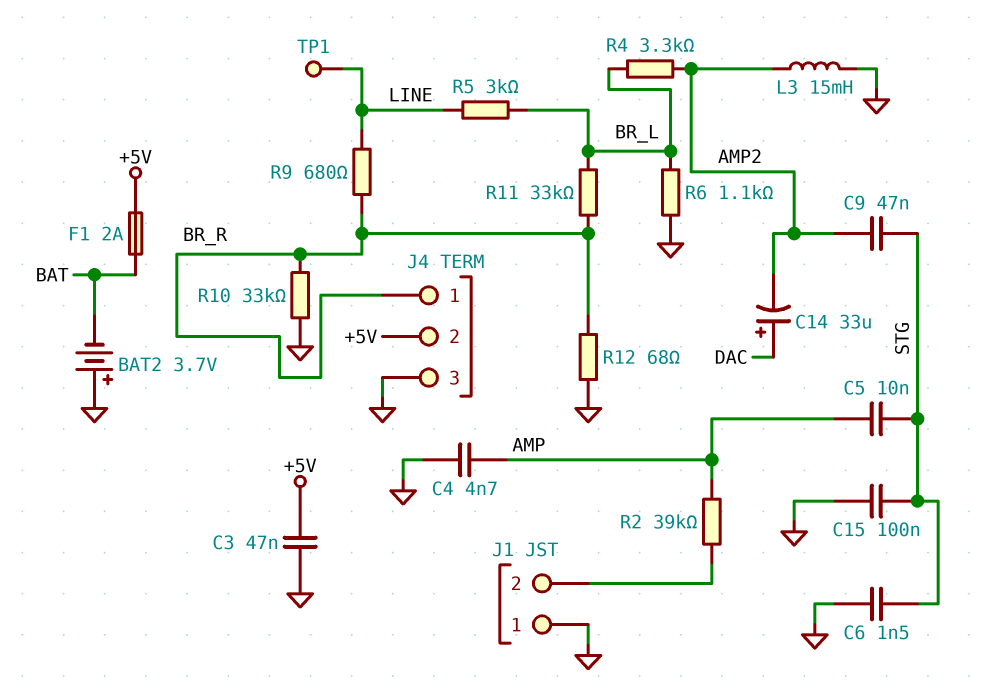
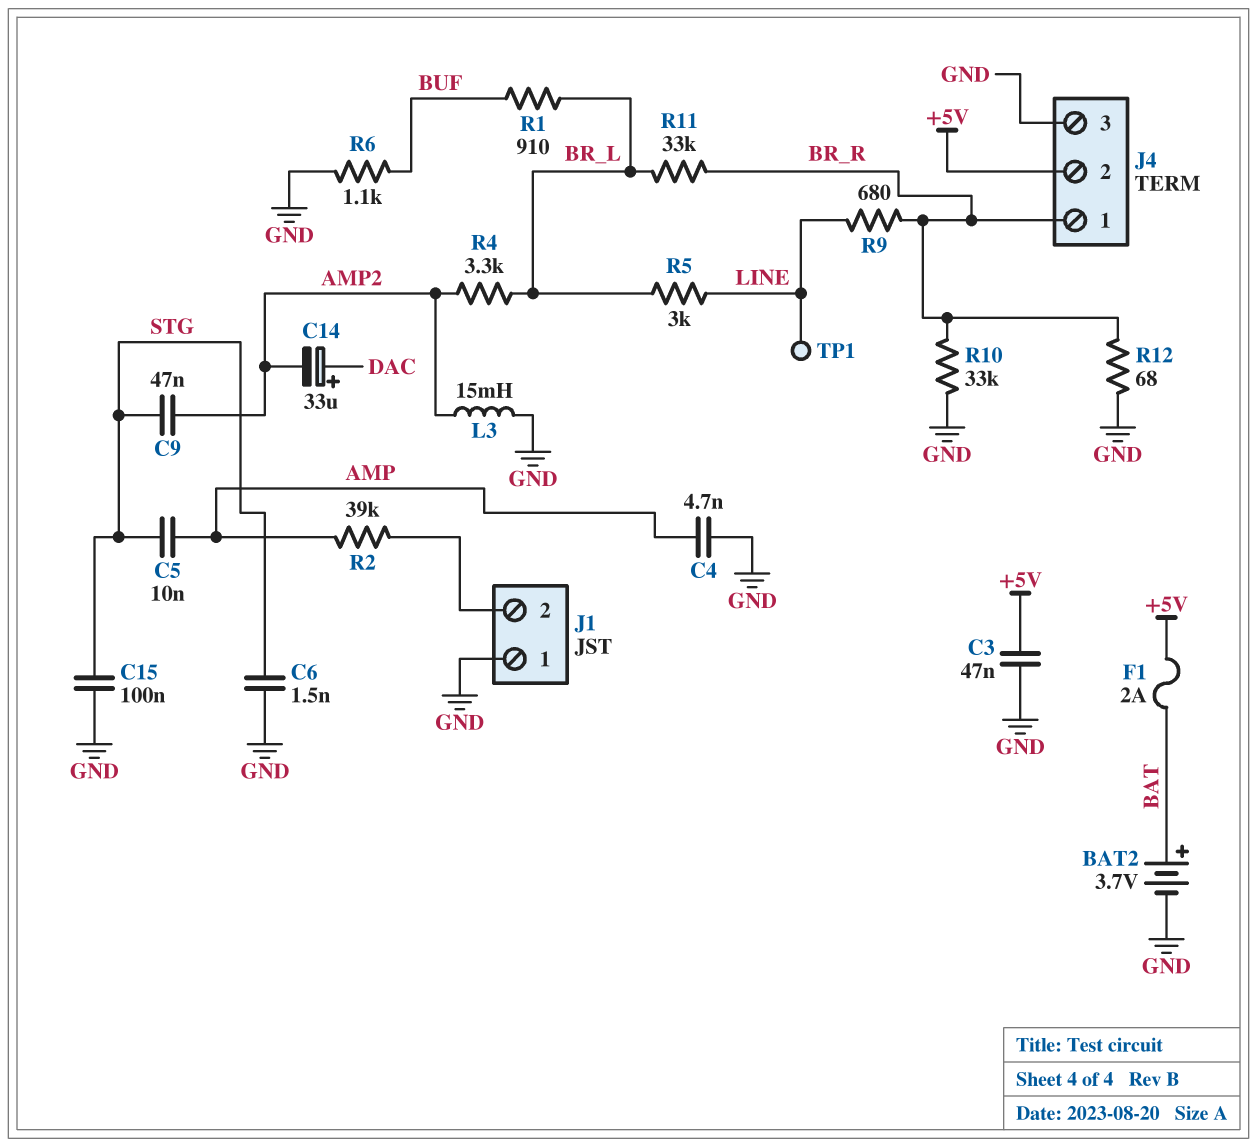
BAT2: 3.7V (plus GND, minus BAT) -> 3.7V (plus BAT, minus GND)
R1: none -> 910 (BR_L, BUF)
R6: 1.1k (BR_L, GND) -> 1.1k (BUF, GND)

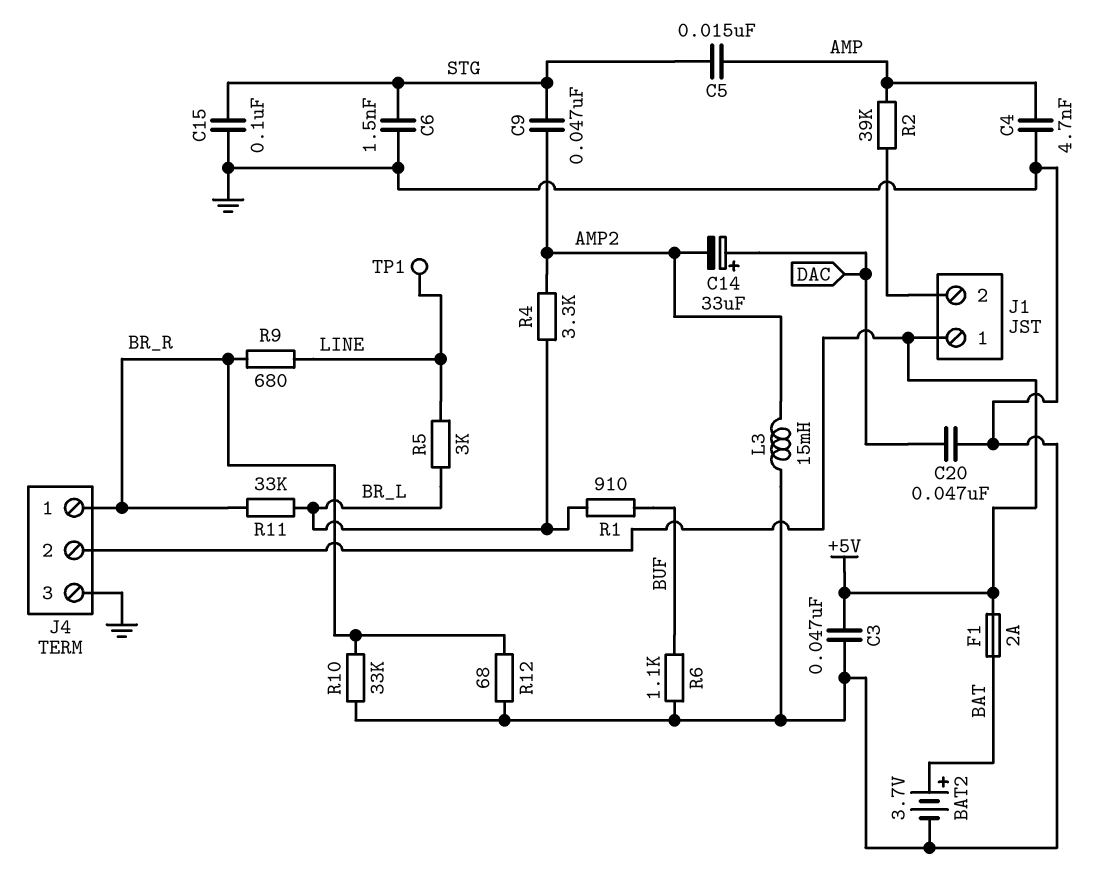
C5: 10nF (AMP, STG) -> 15nF (AMP, STG)
C20: none -> 47nF (DAC, GND)
J1 pin 1: GND -> +5V

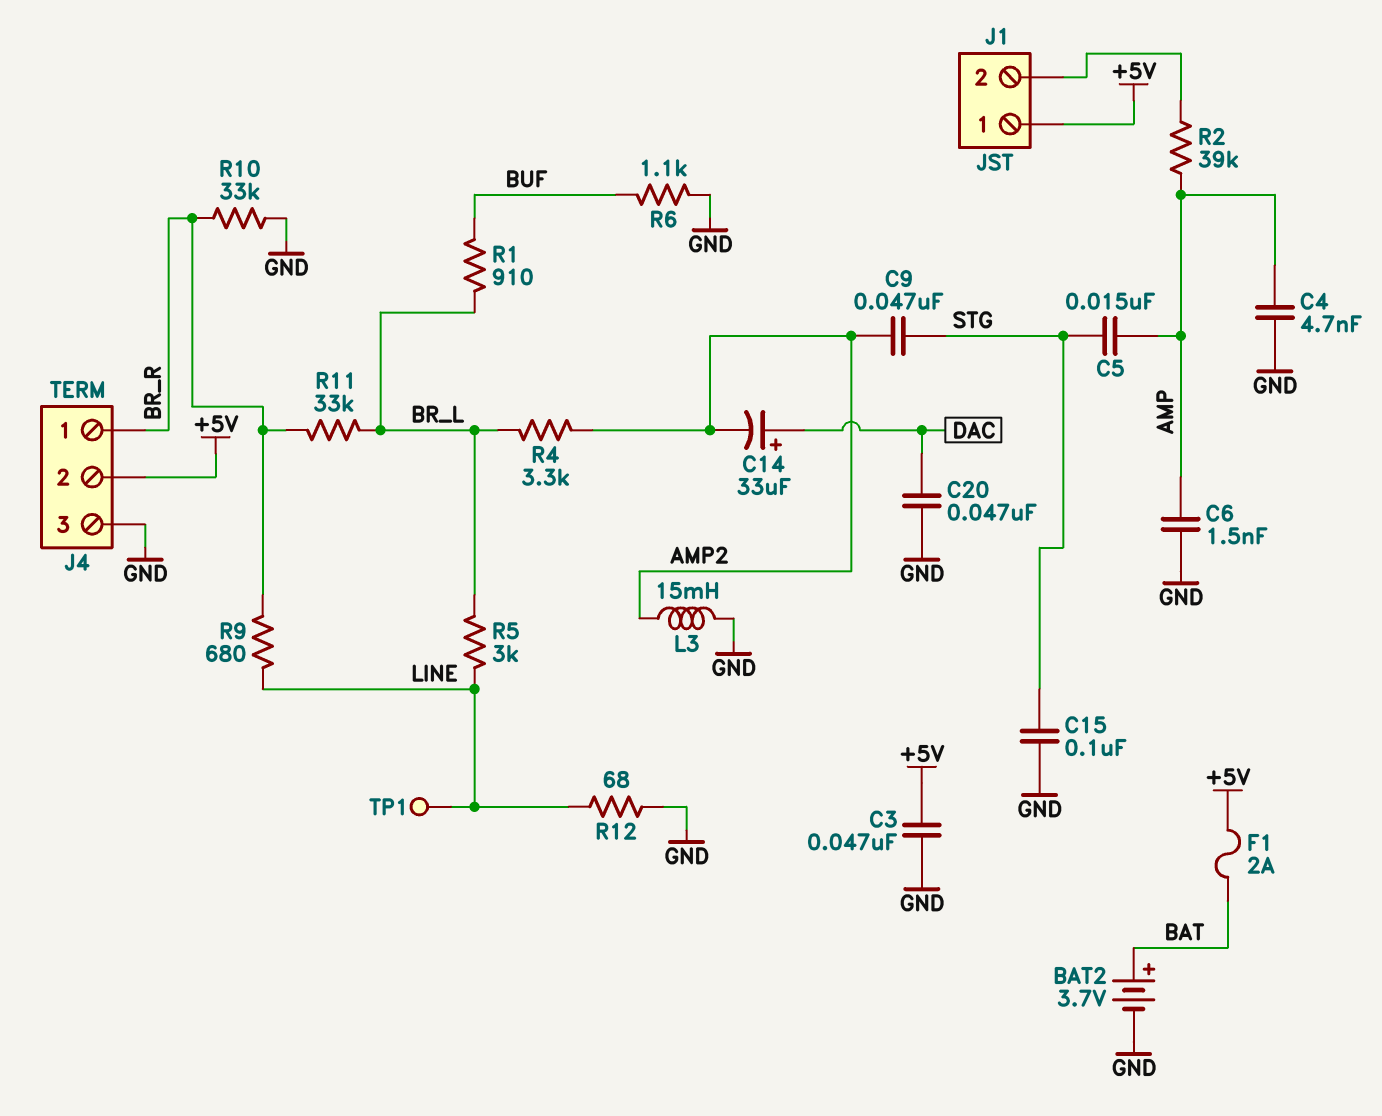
C6: 1.5nF (GND, STG) -> 1.5nF (AMP, GND)
R12: 68 (BR_R, GND) -> 68 (GND, LINE)

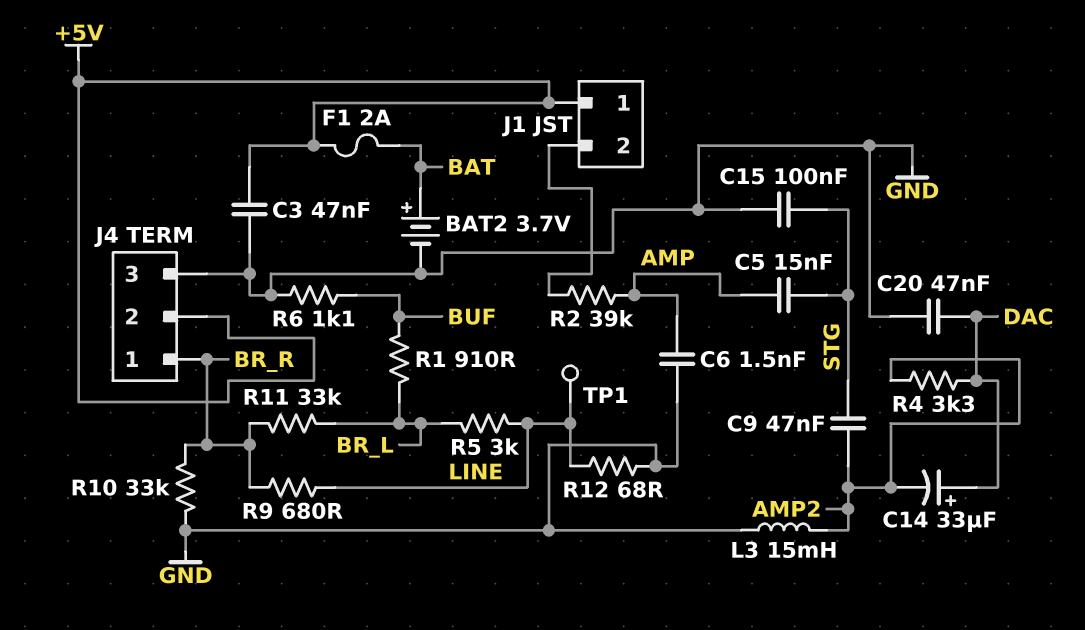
C4: 4.7nF (AMP, GND) -> none
R4: 3.3k (AMP2, BR_L) -> 3.3k (AMP2, DAC)

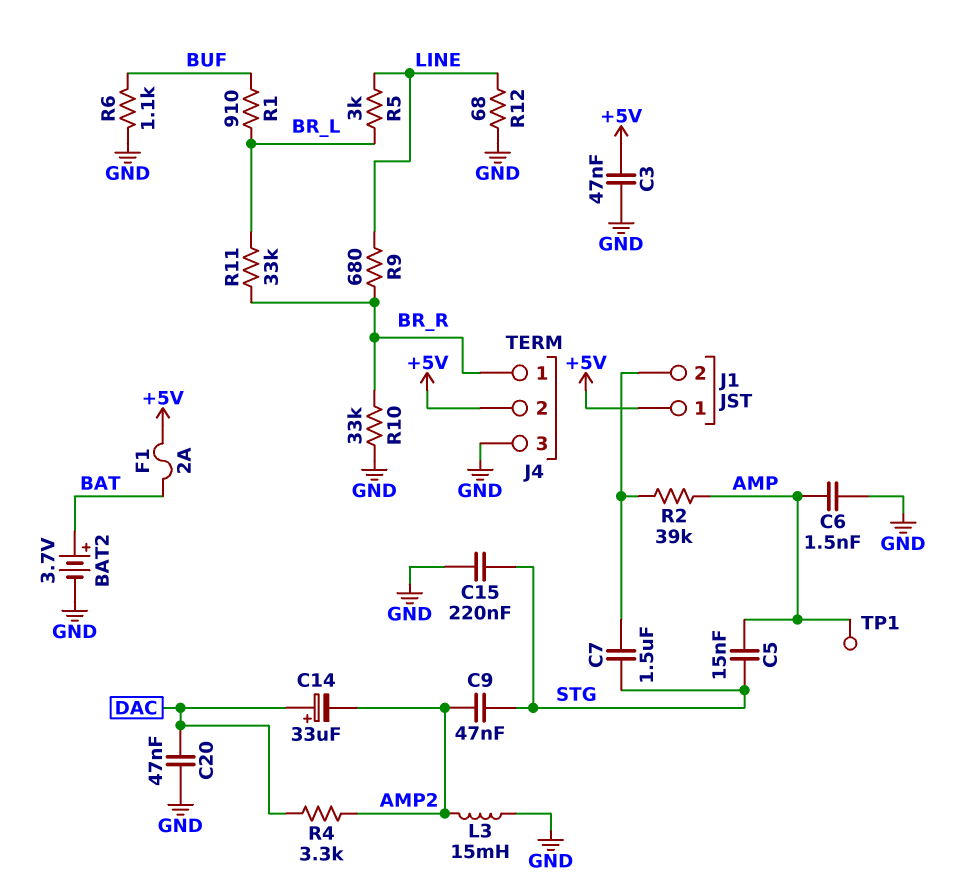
C7: none -> 1.5uF (J1/2, STG)
C15: 100nF (GND, STG) -> 220nF (GND, STG)
TP1: test point (LINE) -> test point (AMP)

